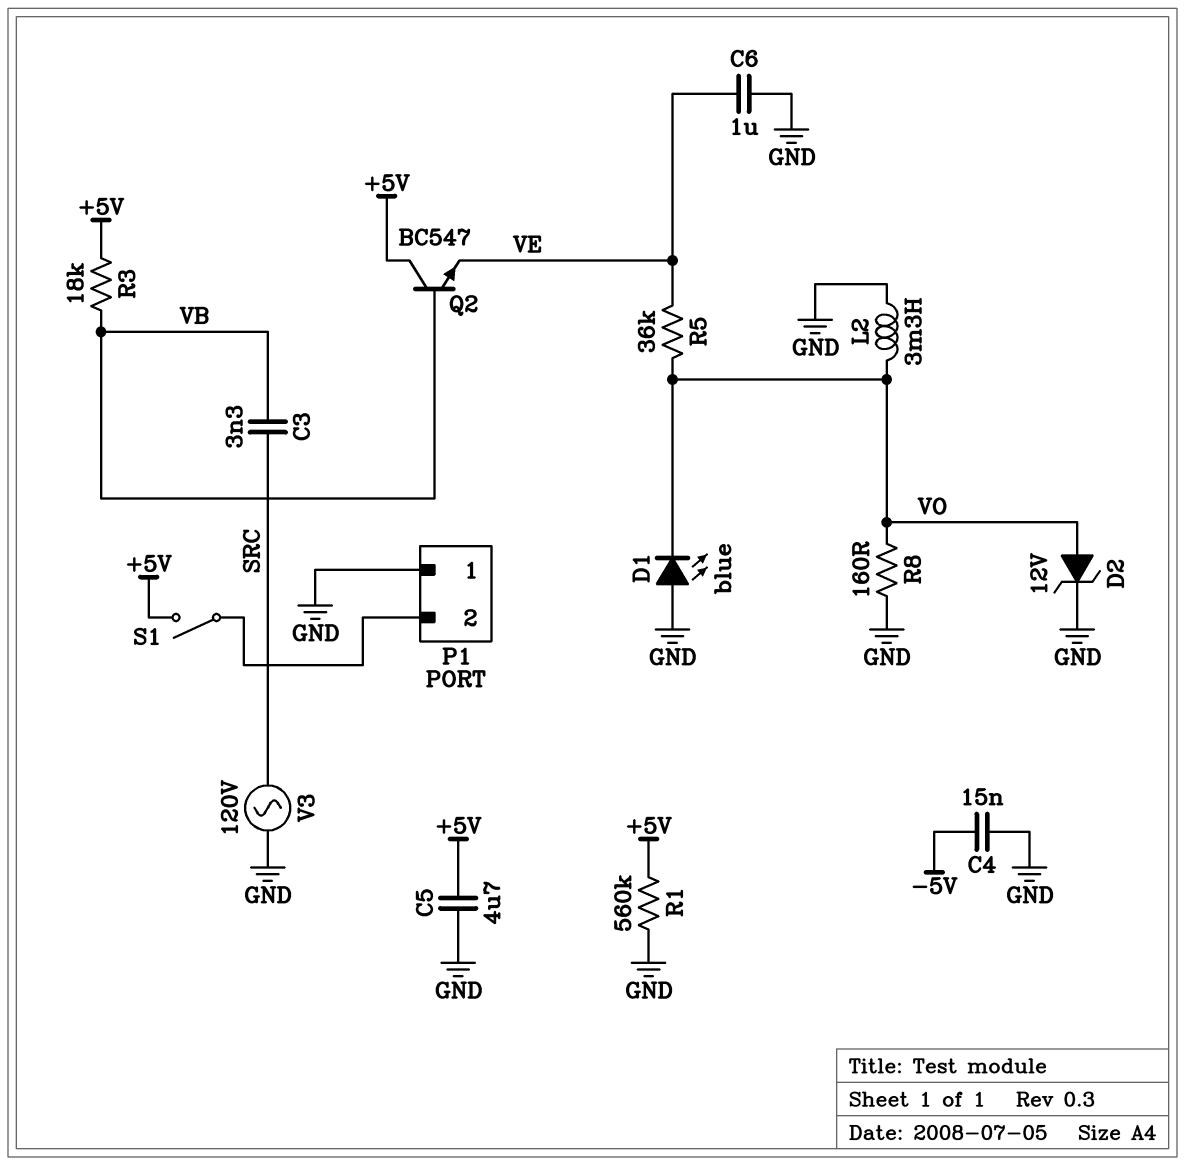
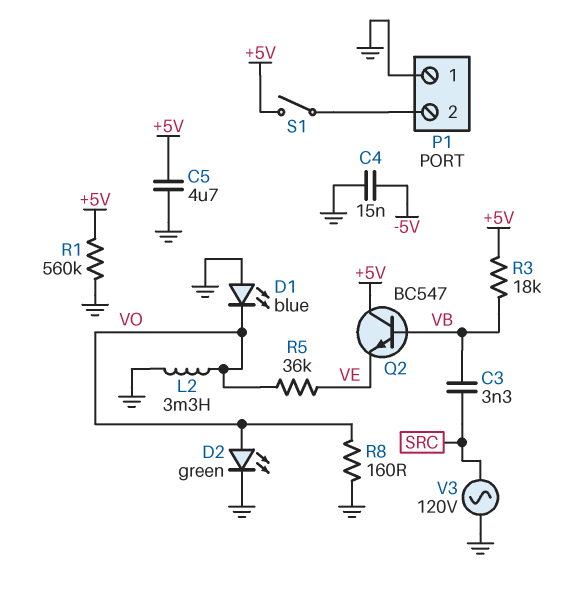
C6: 1uF (GND, VE) -> none
D2: zener 12V (A VO, K GND) -> LED green (A VO, K GND)

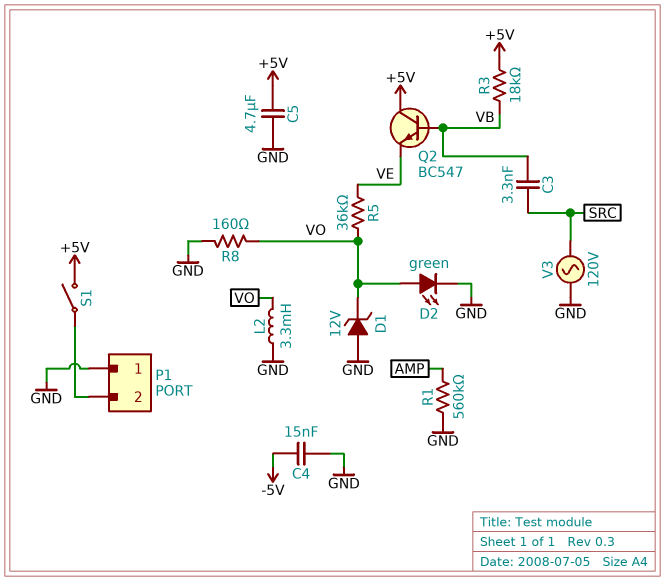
D1: LED blue (A GND, K VO) -> zener 12V (A GND, K VO)
R1: 560k (+5V, GND) -> 560k (AMP, GND)

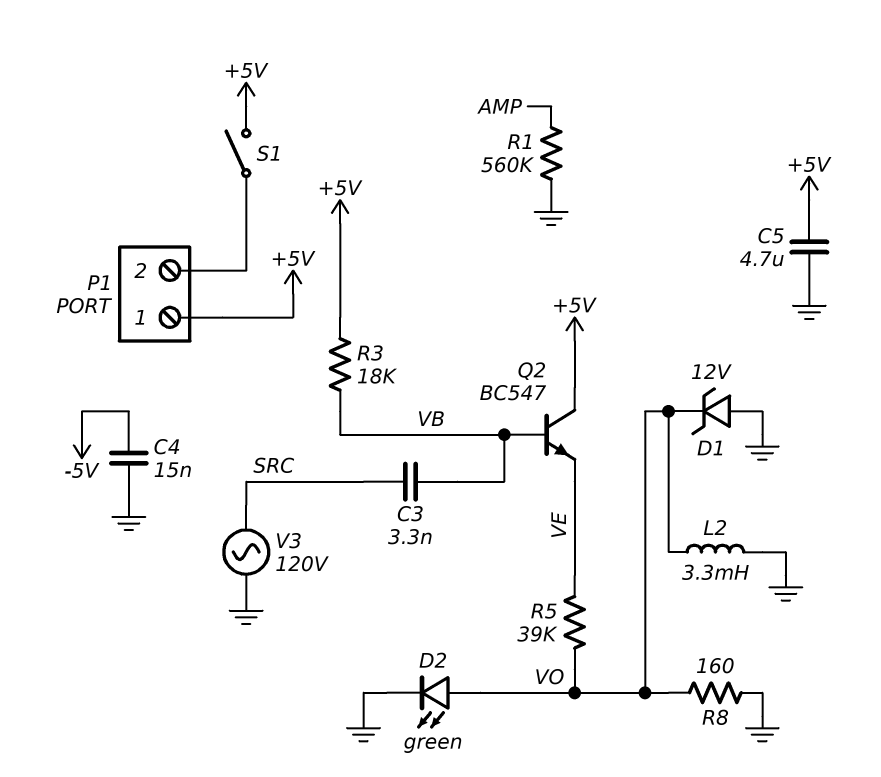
P1 pin 1: GND -> +5V
R5: 36k (VE, VO) -> 39k (VE, VO)

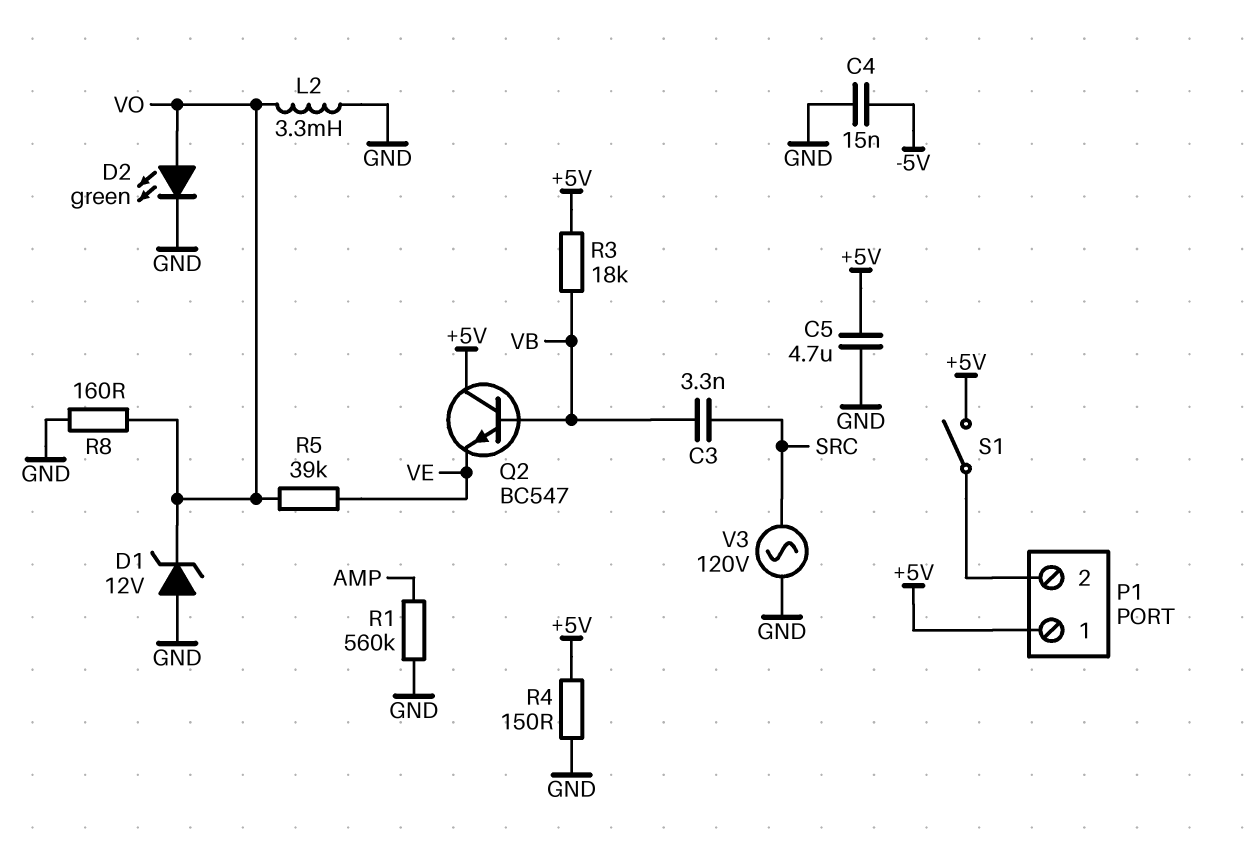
R4: none -> 150 (+5V, GND)

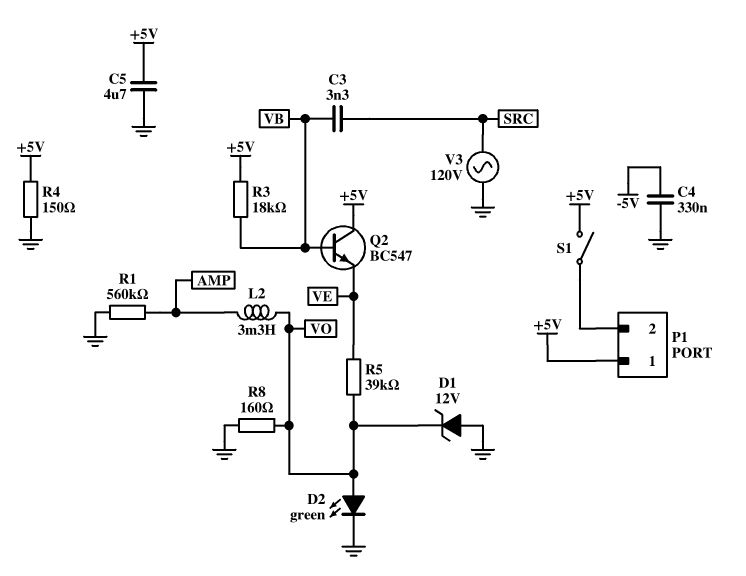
C4: 15nF (-5V, GND) -> 330nF (-5V, GND)
L2: 3.3mH (GND, VO) -> 3.3mH (AMP, VO)

